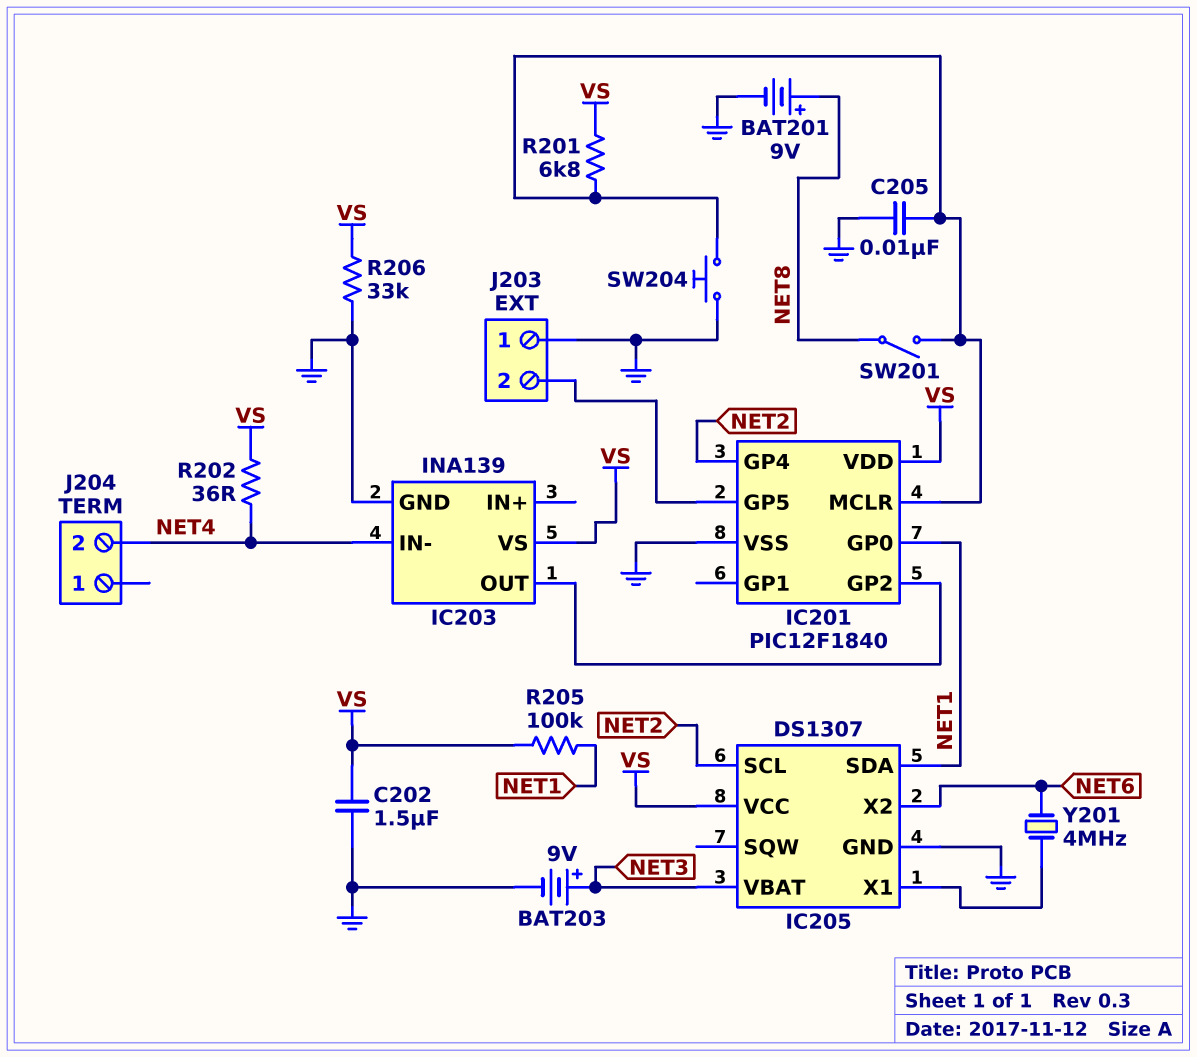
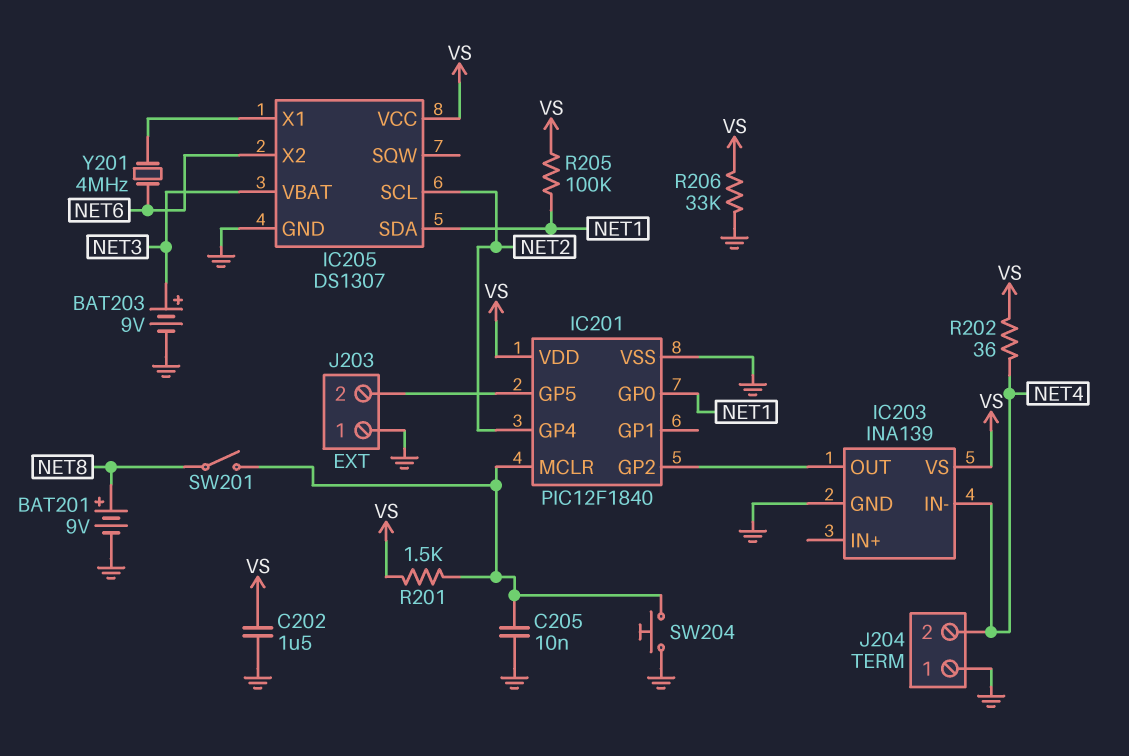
J204 pin 1: none -> GND
R201: 6.8k (IC201/MCLR, VS) -> 1.5k (IC201/MCLR, VS)

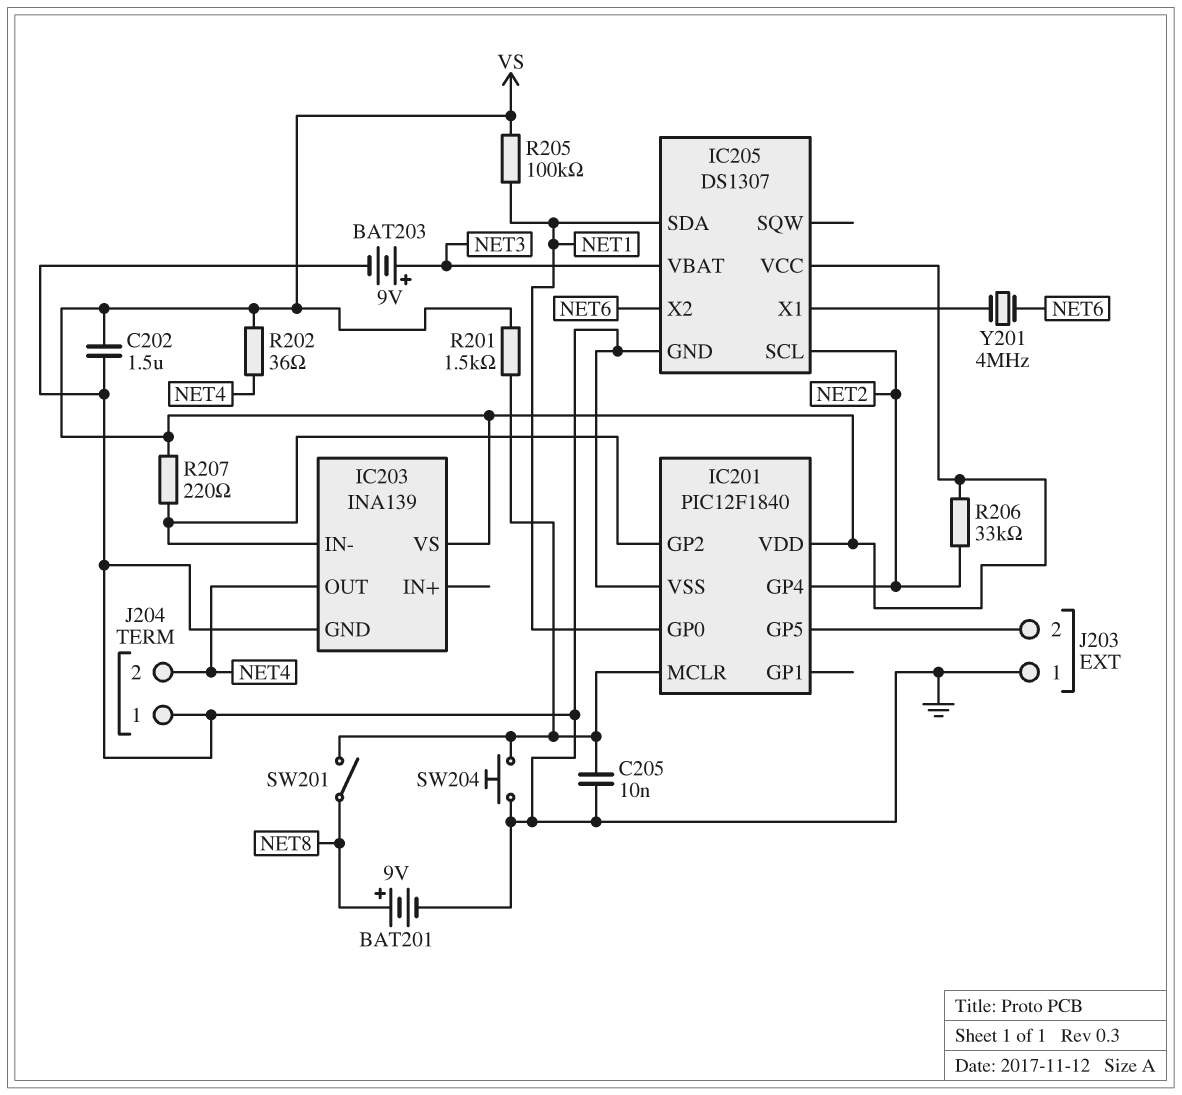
IC203 pin IN-: NET4 -> IC201/GP2
IC203 pin OUT: IC201/GP2 -> NET4
R206: 33k (GND, VS) -> 33k (NET2, VS)
R207: none -> 220 (IC201/GP2, VS)

